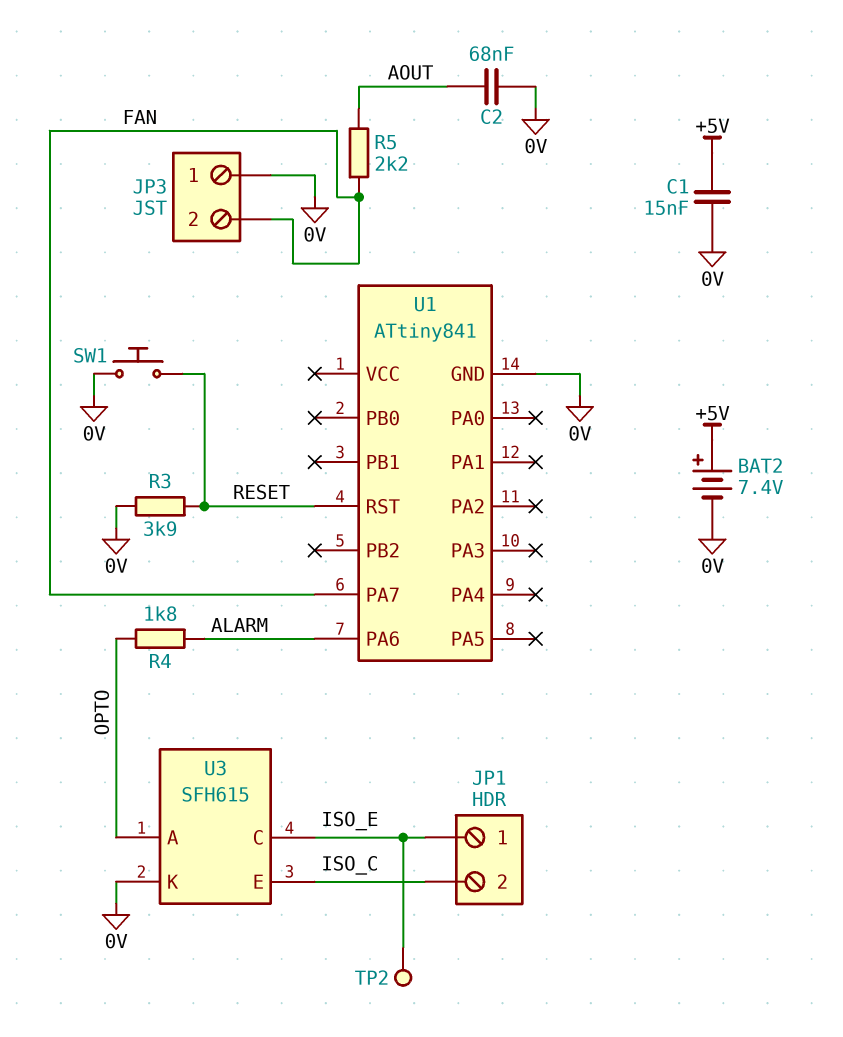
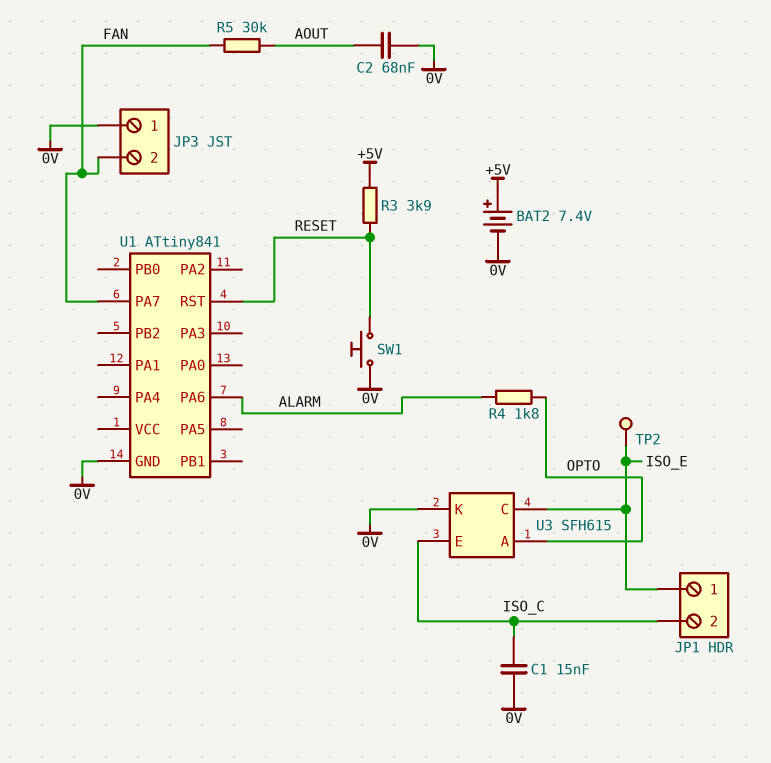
C1: 15nF (+5V, 0V) -> 15nF (0V, ISO_C)
R3: 3.9k (0V, RESET) -> 3.9k (+5V, RESET)
R5: 2.2k (AOUT, FAN) -> 30k (AOUT, FAN)

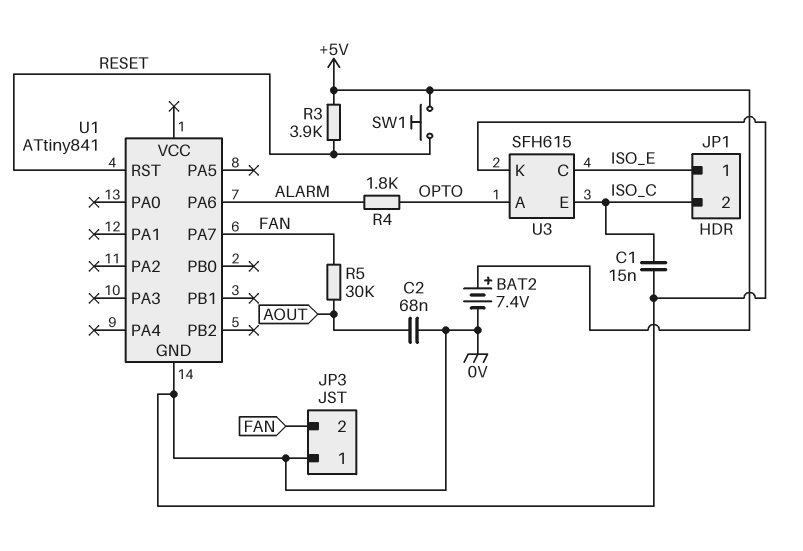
SW1: button (0V, RESET) -> button (+5V, RESET)
TP2: test point (ISO_E) -> none

